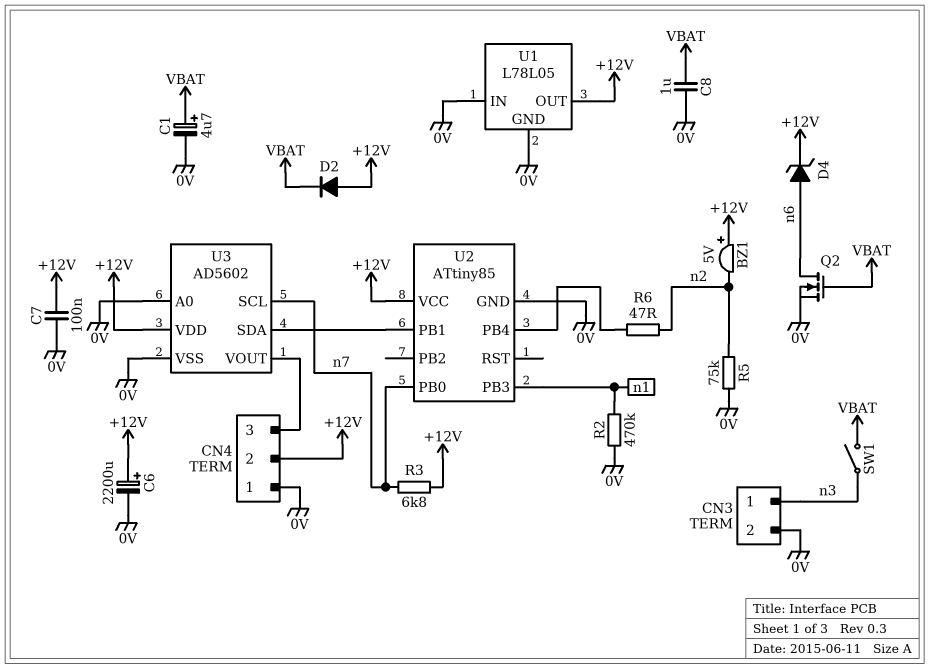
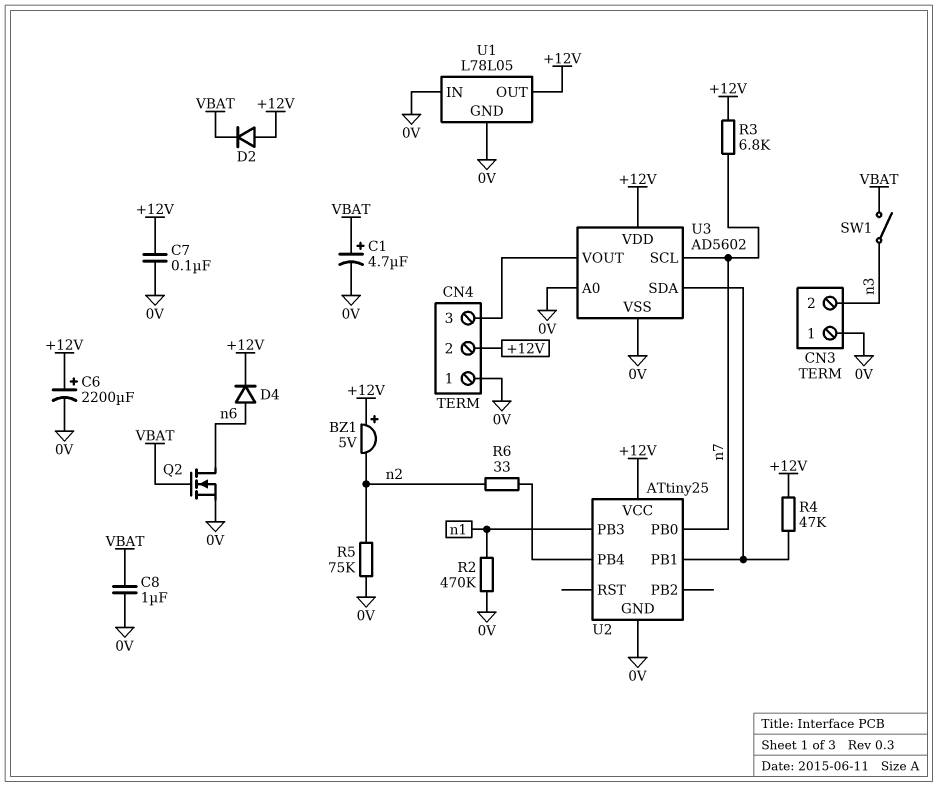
CN3 pin 1: n3 -> 0V
CN3 pin 2: 0V -> n3
D4: zener (A n6, K +12V) -> diode (A n6, K +12V)
R4: none -> 47k (+12V, U2/PB1)
R6: 47 (U2/PB4, n2) -> 33 (U2/PB4, n2)
U2: ATtiny85 -> ATtiny25

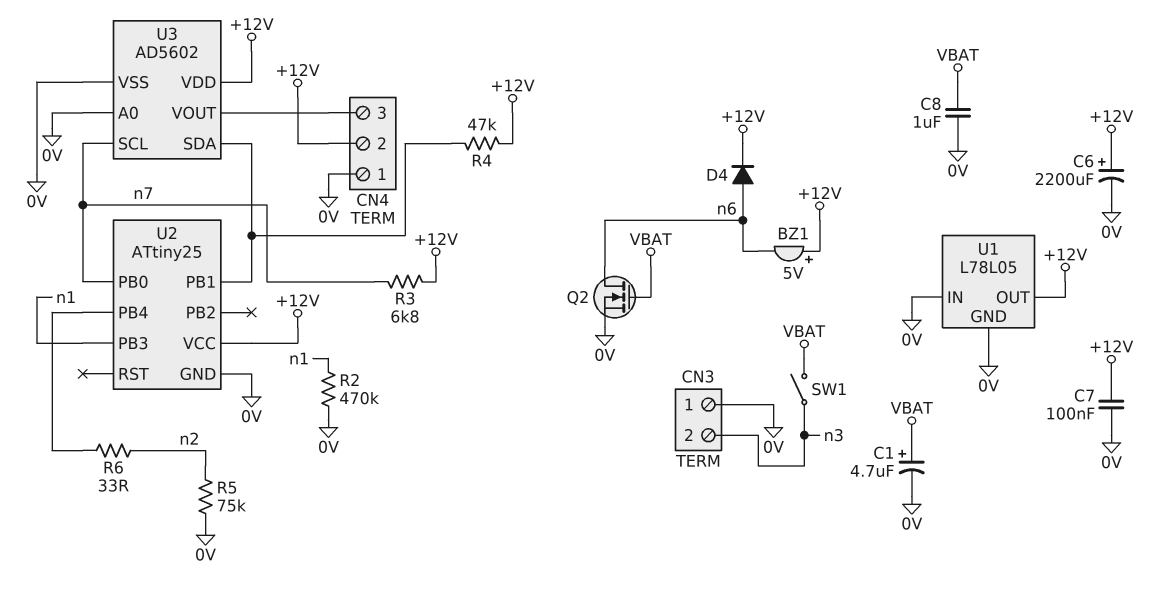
BZ1: buzzer 5V (plus +12V, minus n2) -> buzzer 5V (plus +12V, minus n6)
D2: diode (A +12V, K VBAT) -> none

